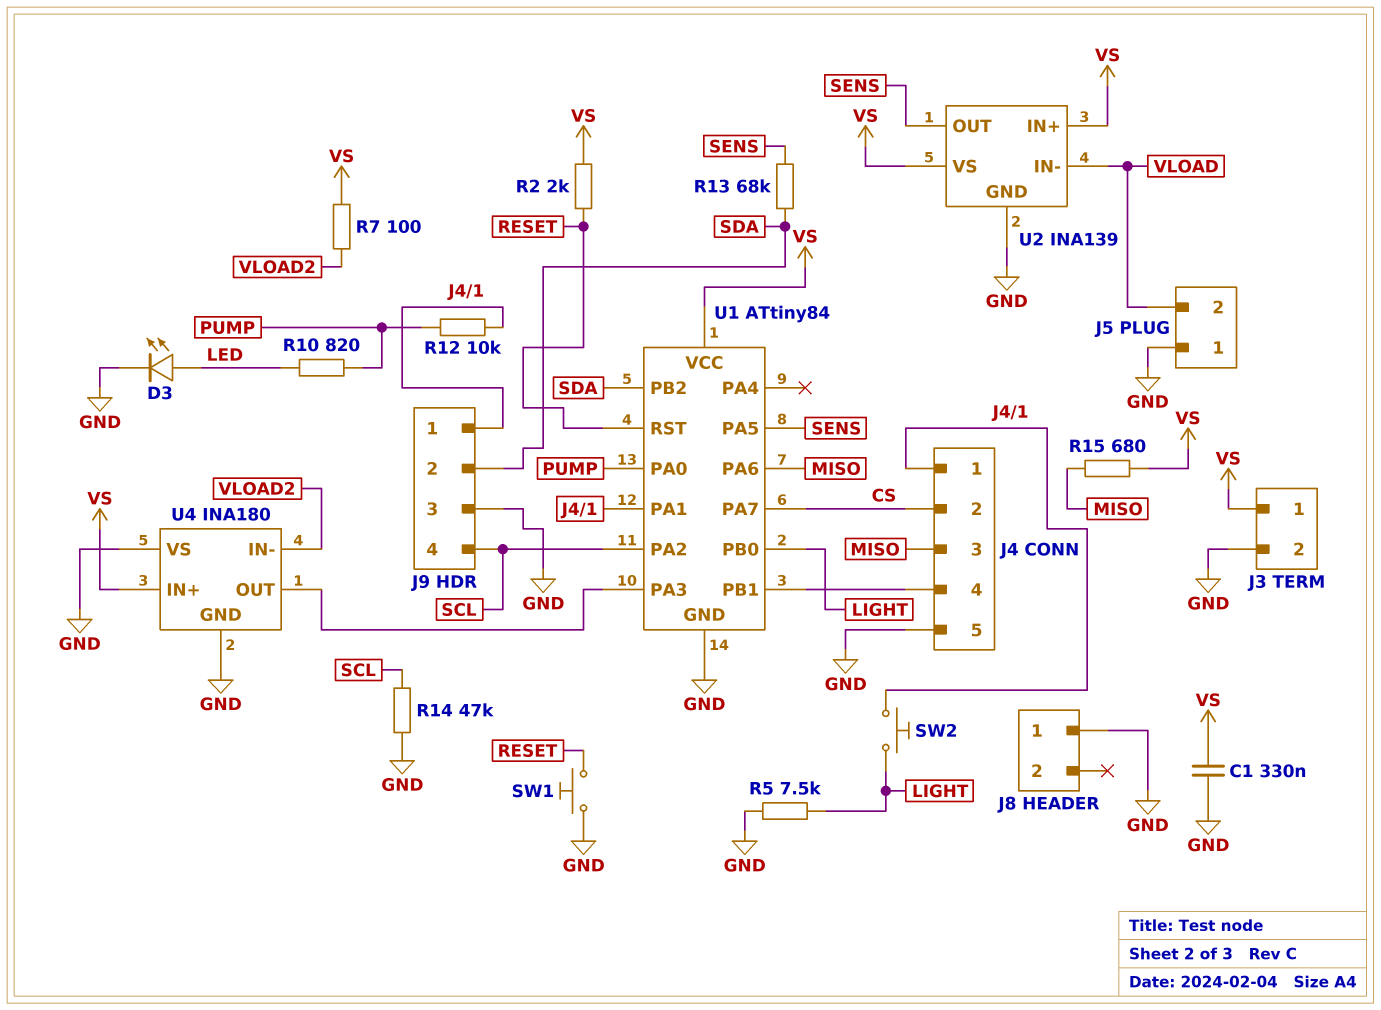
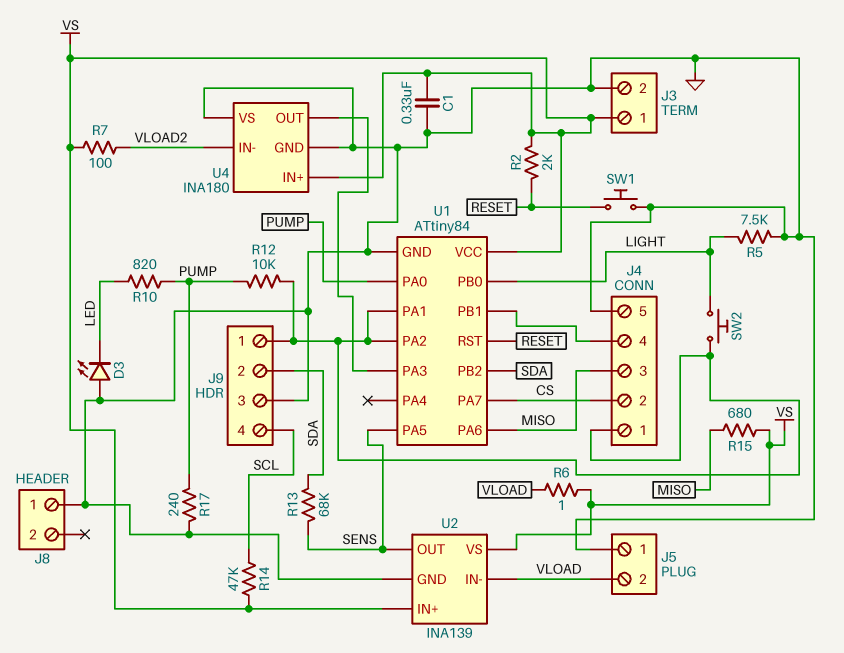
D3: LED (A LED, K GND) -> LED (A GND, K LED)
R6: none -> 1 (VLOAD, VS)
R14: 47k (GND, SCL) -> 47k (SCL, VS)
R17: none -> 240 (GND, PUMP)
U1 pin PA2: SCL -> J4/1

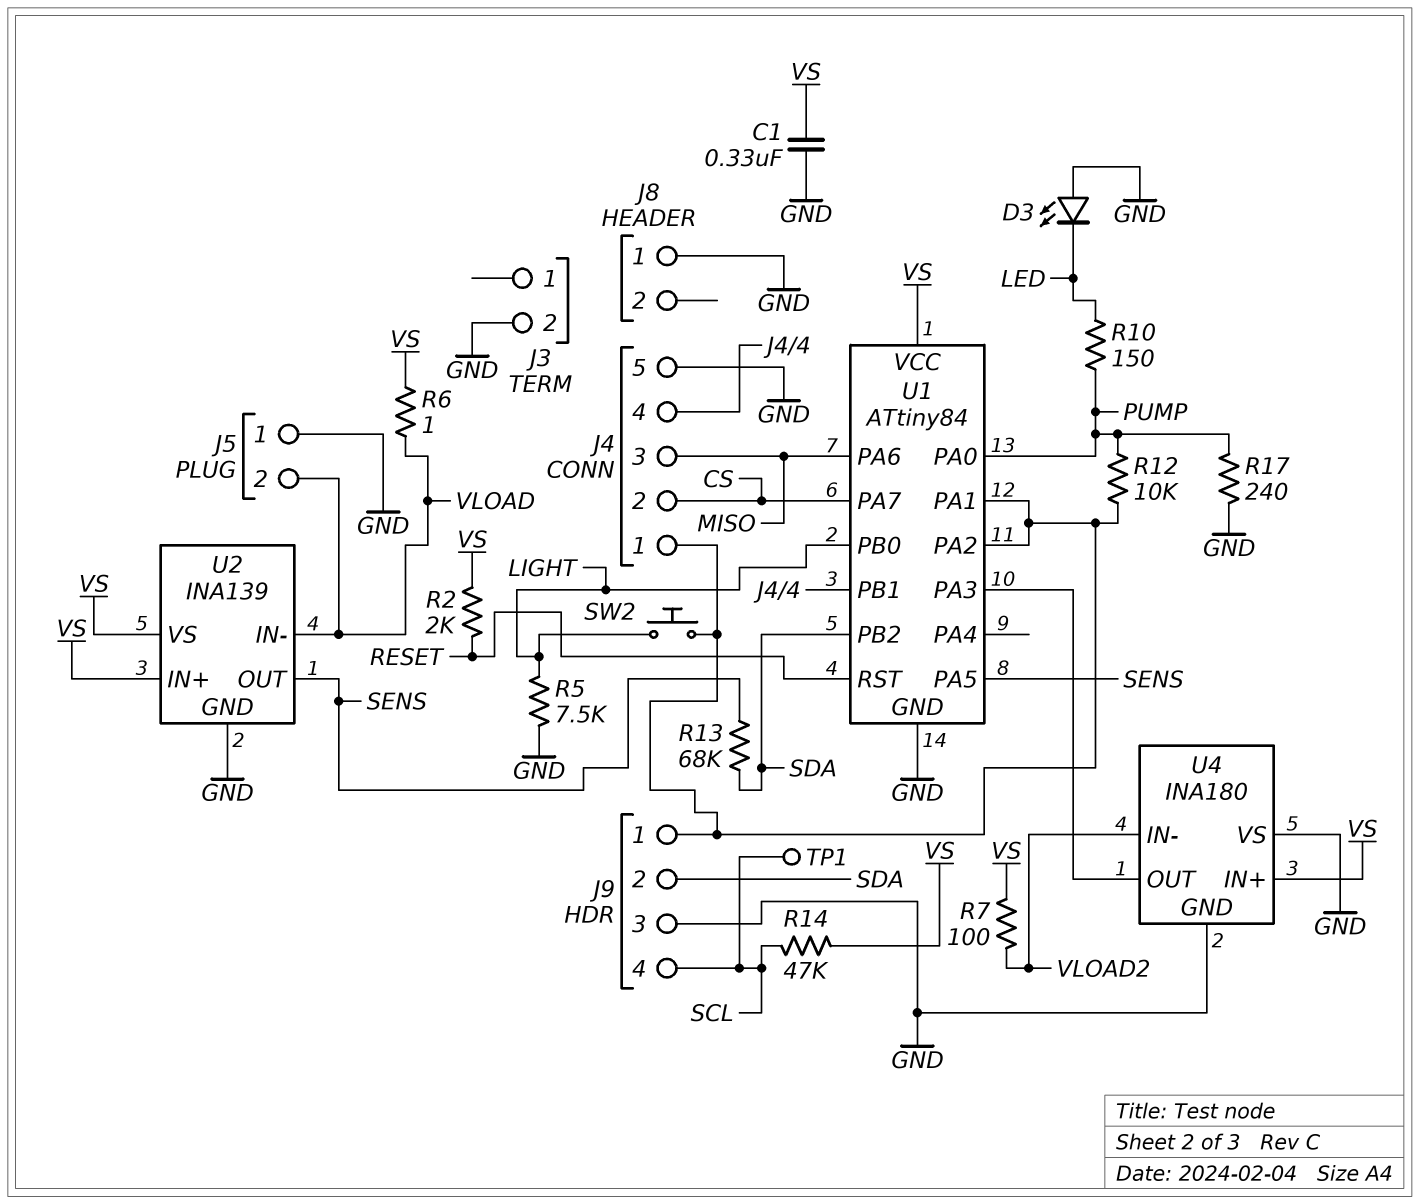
J3 pin 1: VS -> none
R10: 820 (LED, PUMP) -> 150 (LED, PUMP)
R15: 680 (MISO, VS) -> none
SW1: button (GND, RESET) -> none
TP1: none -> test point (SCL)

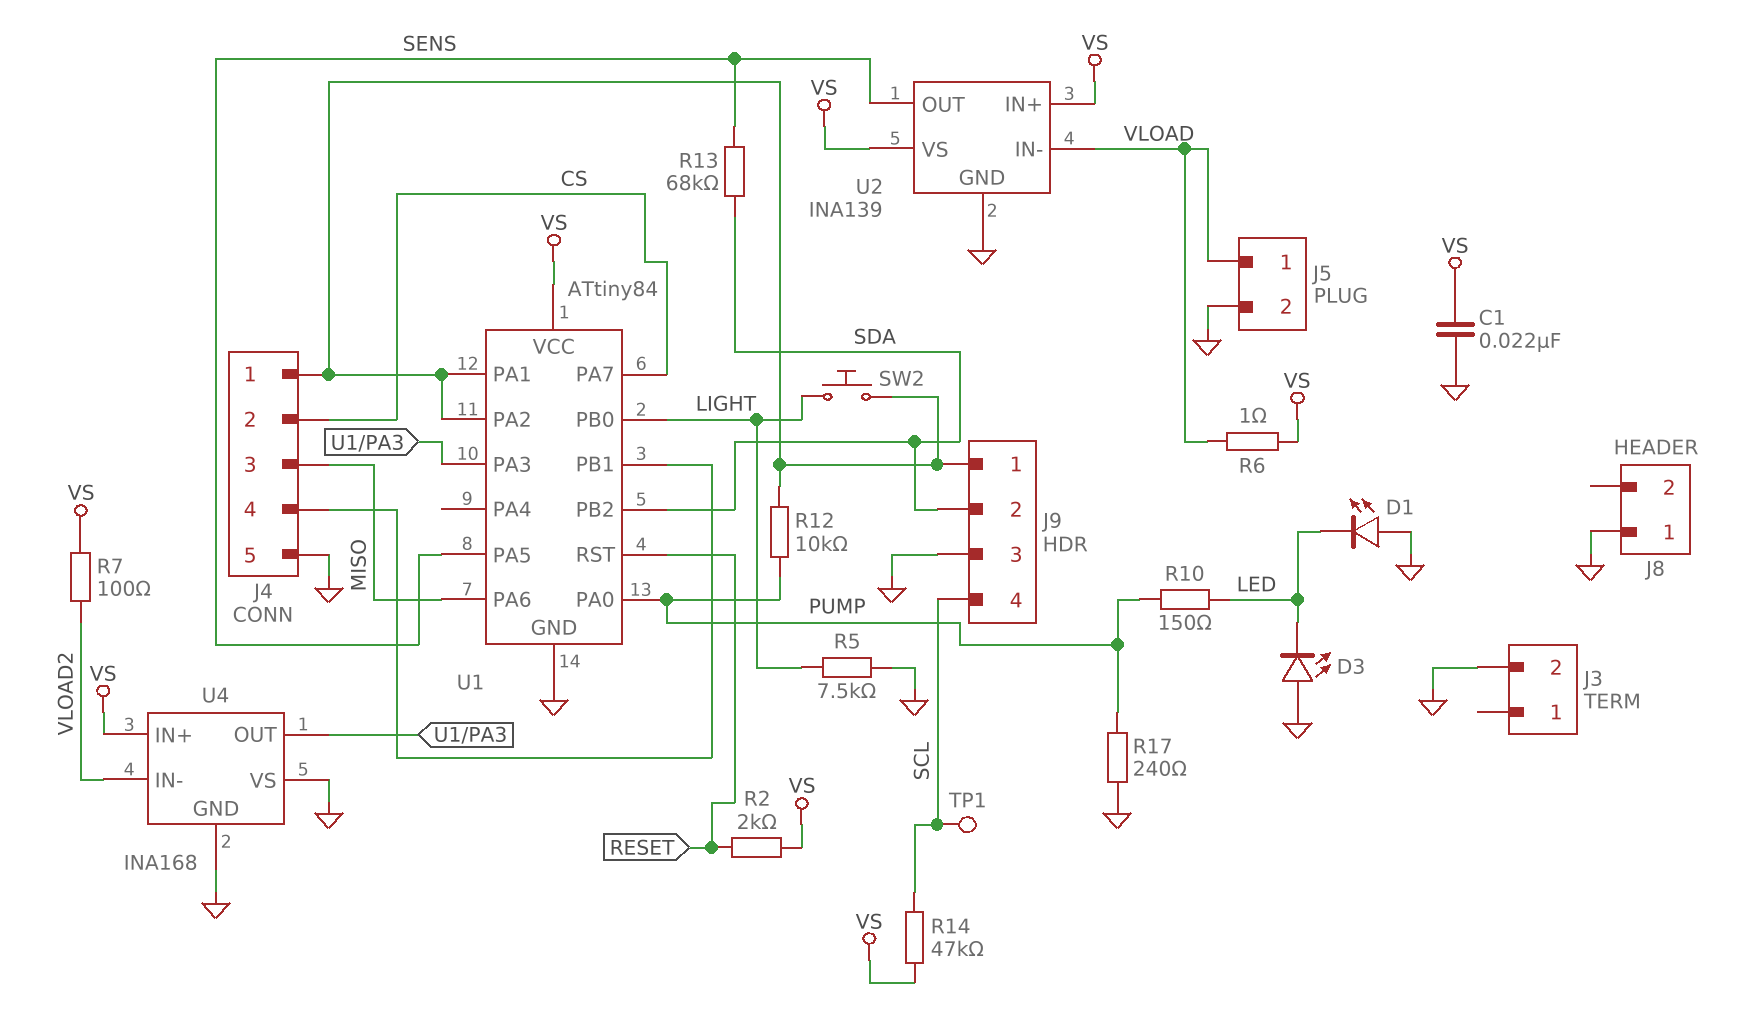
C1: 330nF (GND, VS) -> 22nF (GND, VS)
D1: none -> LED (A GND, K LED)
J5 pin 1: GND -> VLOAD
J5 pin 2: VLOAD -> GND
U4: INA180 -> INA168

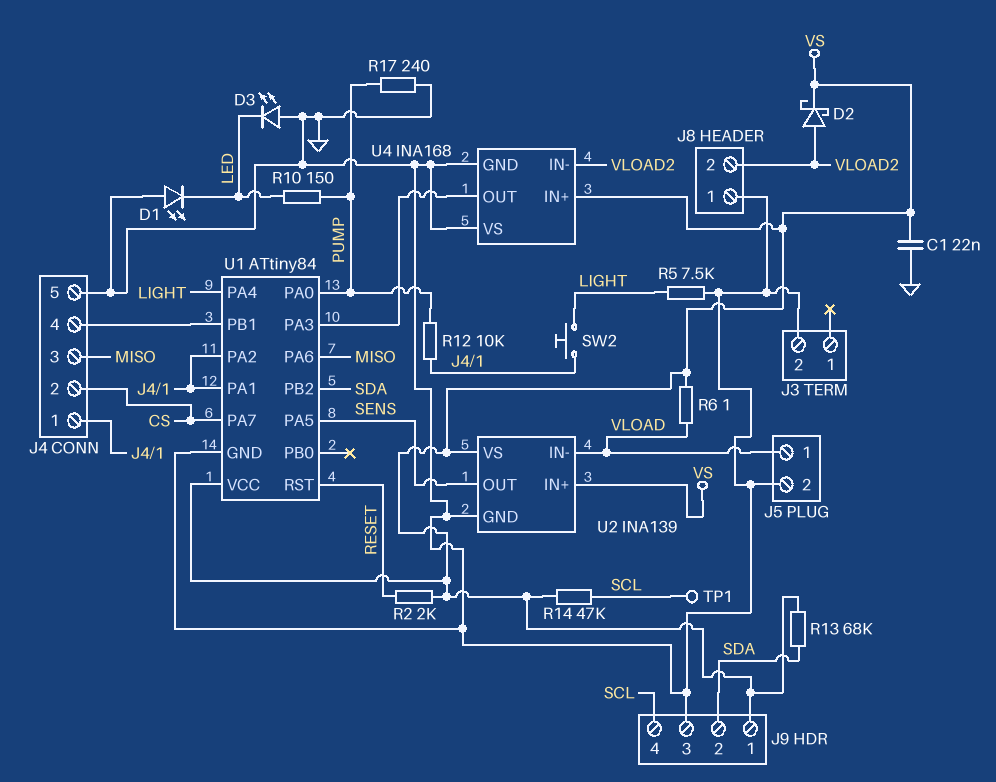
D2: none -> schottky (A VLOAD2, K VS)
J8 pin 2: none -> VLOAD2
J9 pin 1: J4/1 -> VS
R7: 100 (VLOAD2, VS) -> none
R13: 68k (SDA, SENS) -> 68k (SDA, VS)
U1 pin PA4: none -> LIGHT
U1 pin PB0: LIGHT -> none

